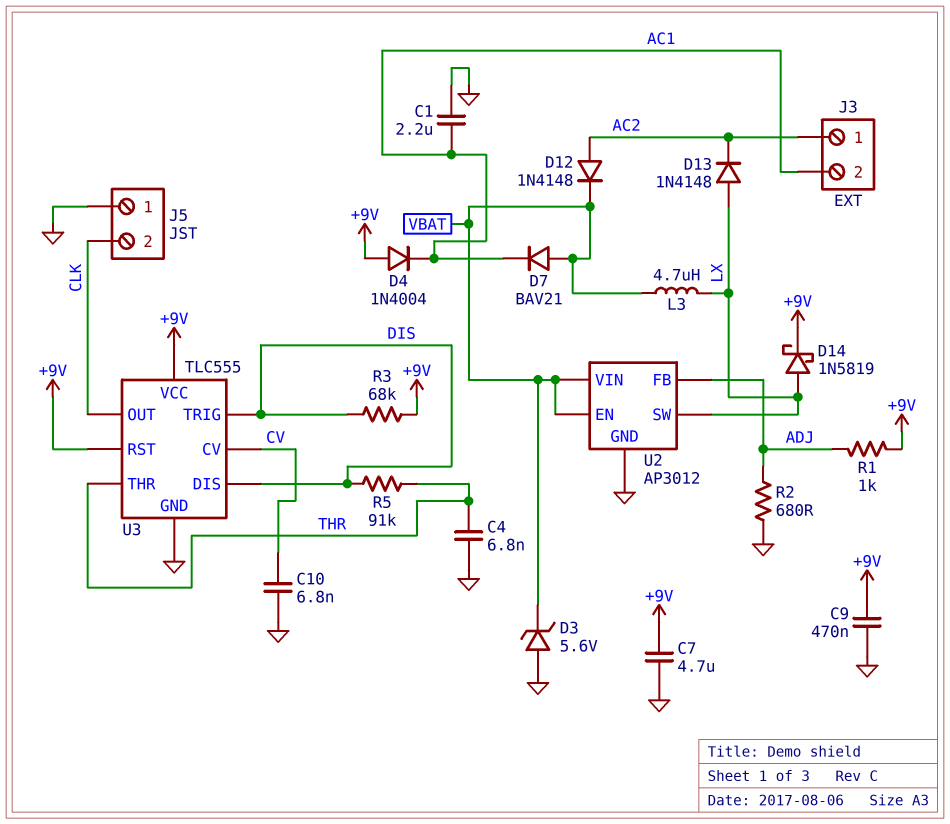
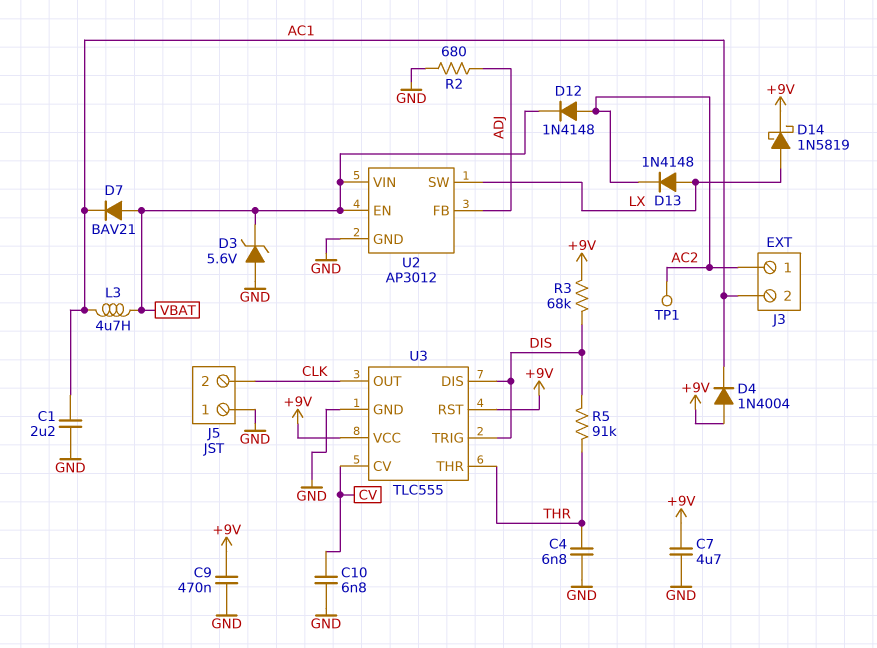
L3: 4.7uH (LX, VBAT) -> 4.7uH (AC1, VBAT)
R1: 1k (+9V, ADJ) -> none
TP1: none -> test point (AC2)

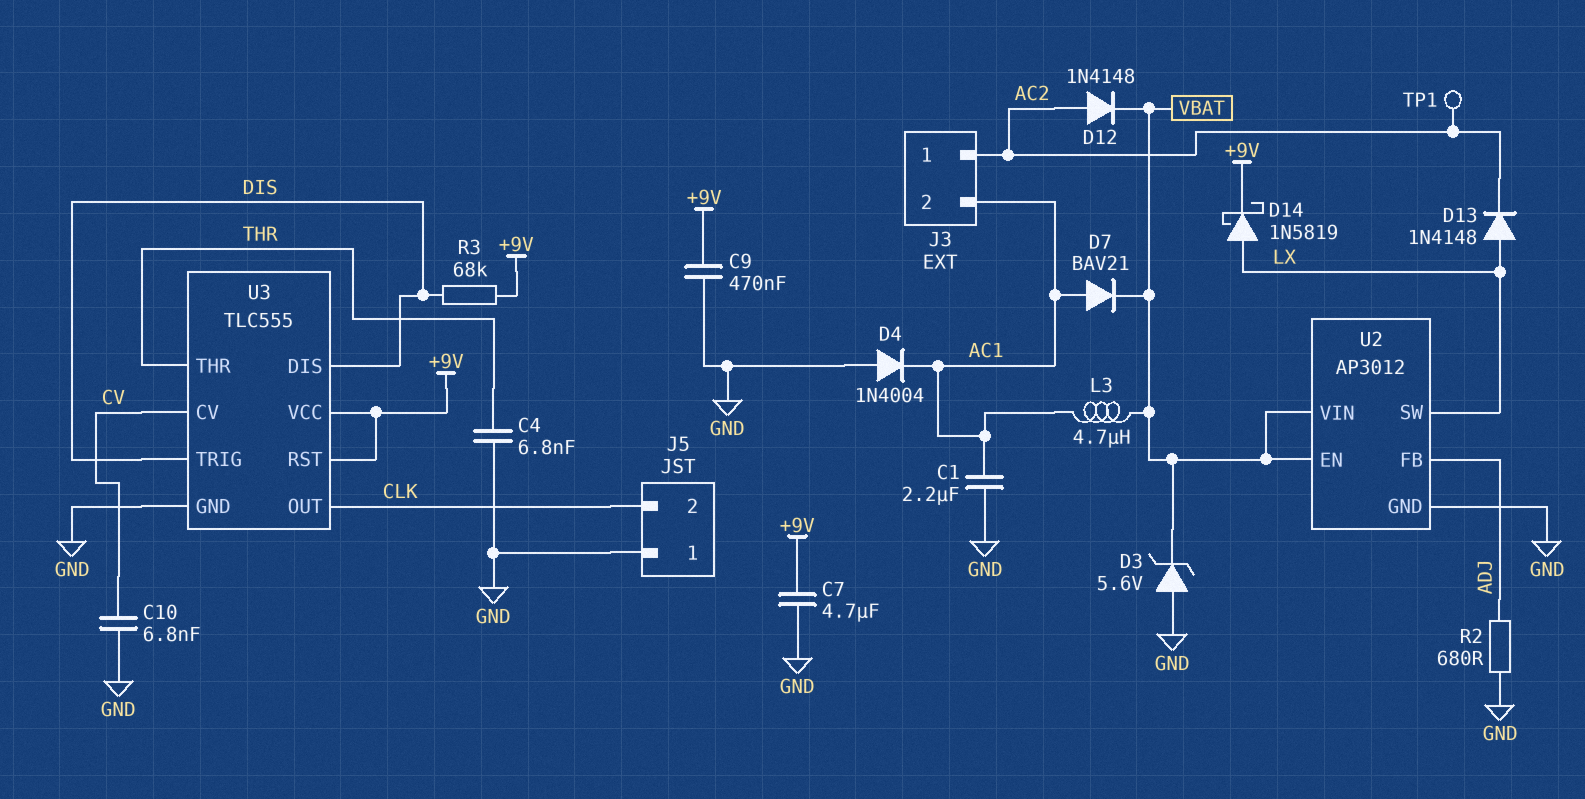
D4: diode 1N4004 (A +9V, K AC1) -> diode 1N4004 (A GND, K AC1)
D7: diode BAV21 (A VBAT, K AC1) -> diode BAV21 (A AC1, K VBAT)
R5: 91k (DIS, THR) -> none

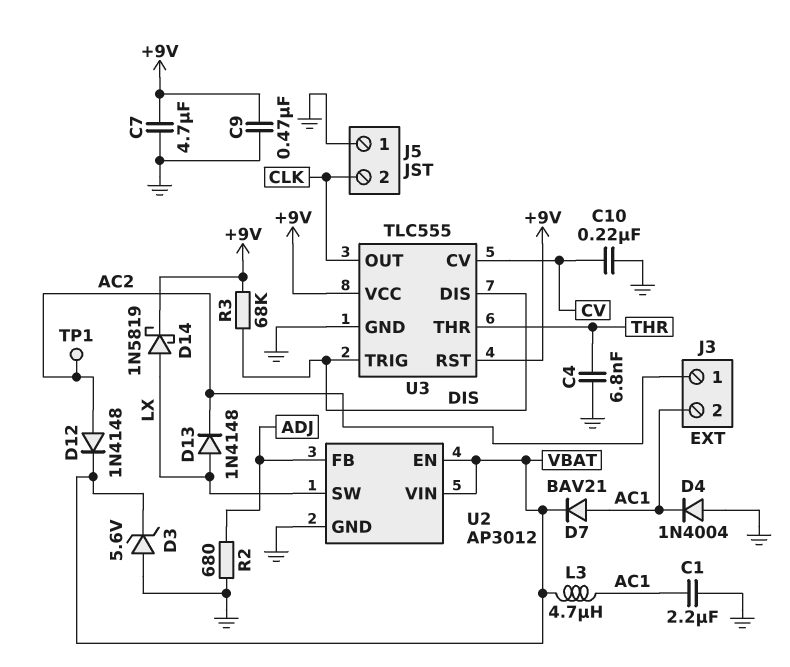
C10: 6.8nF (CV, GND) -> 220nF (CV, GND)

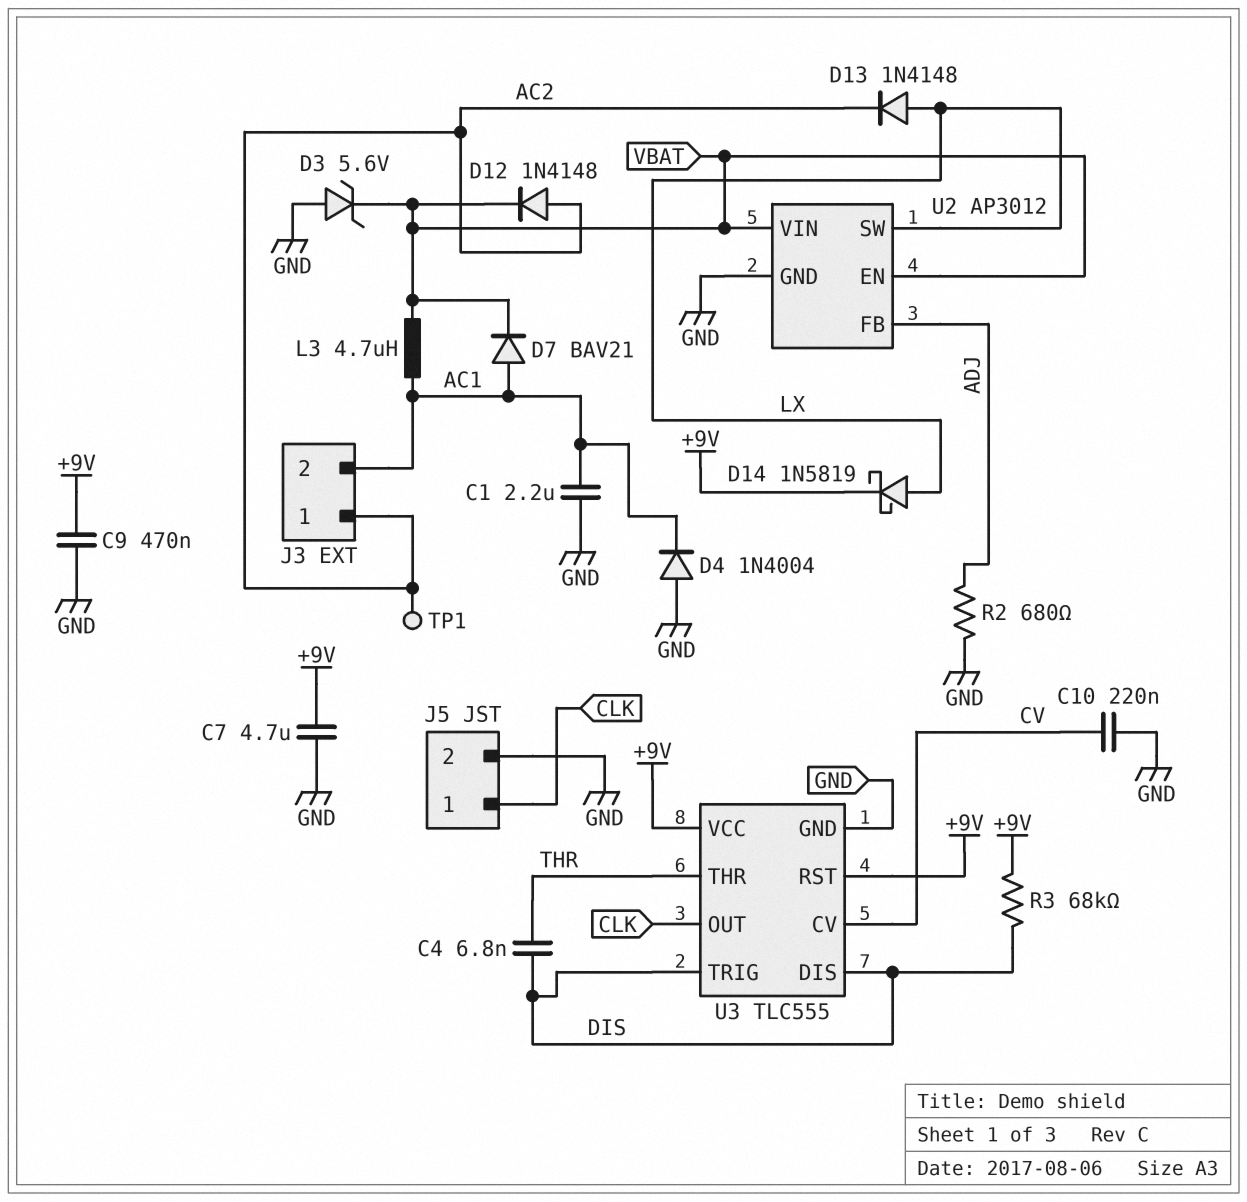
C4: 6.8nF (GND, THR) -> 6.8nF (DIS, THR)
J5 pin 1: GND -> CLK
J5 pin 2: CLK -> GND

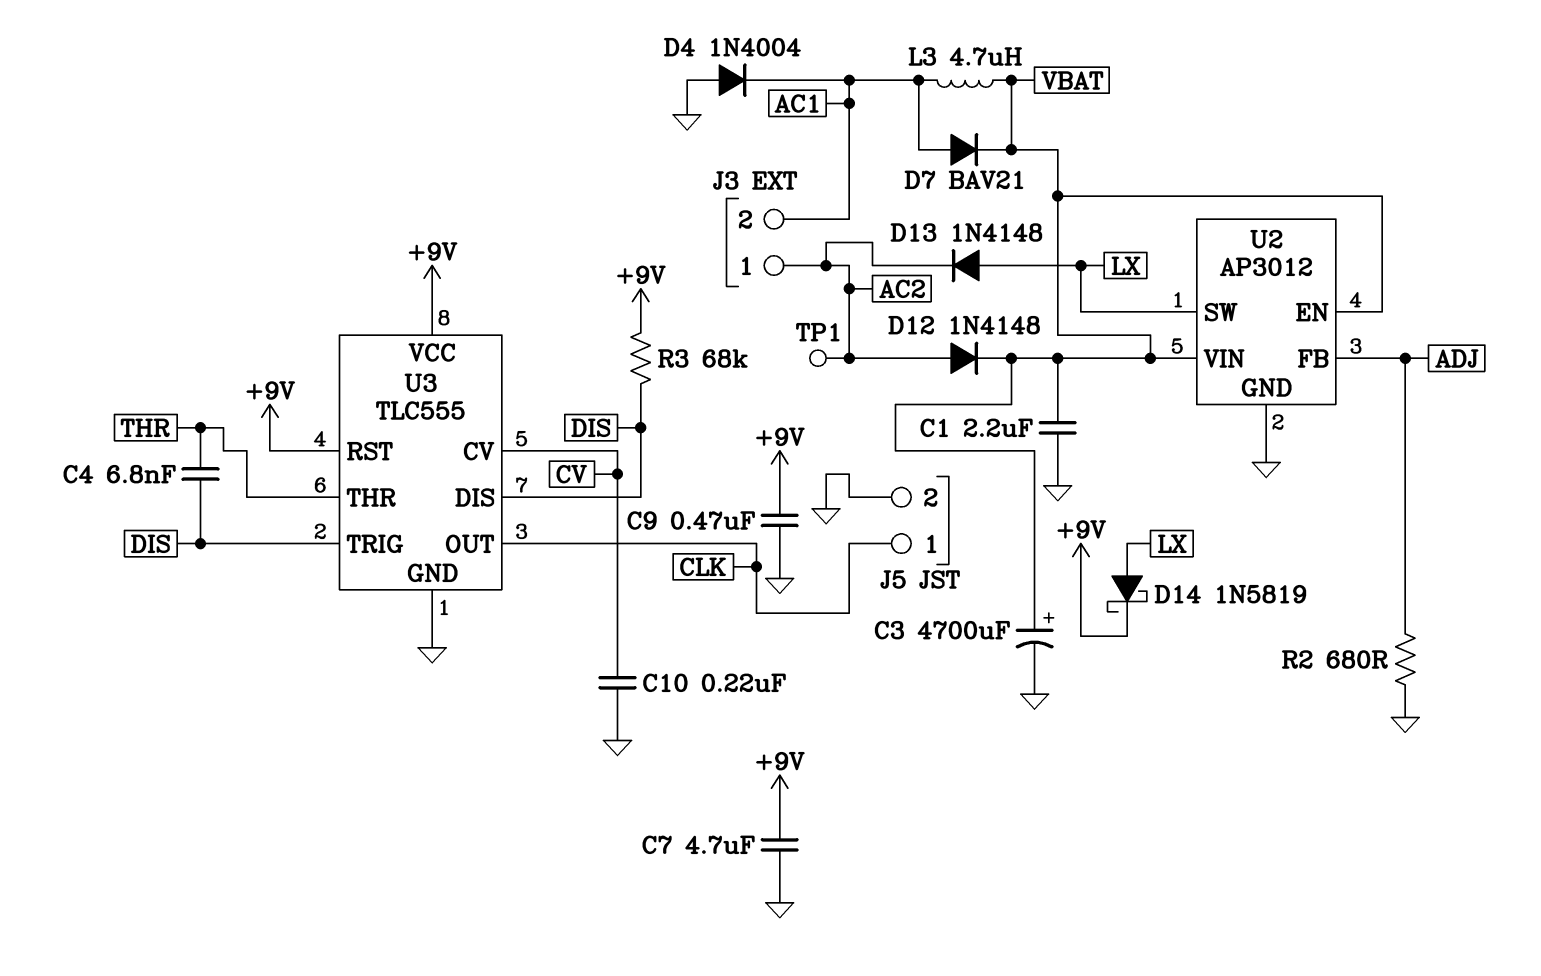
C1: 2.2uF (AC1, GND) -> 2.2uF (GND, VBAT)
C3: none -> 4700uF (plus VBAT, minus GND)
D3: zener 5.6V (A GND, K VBAT) -> none

